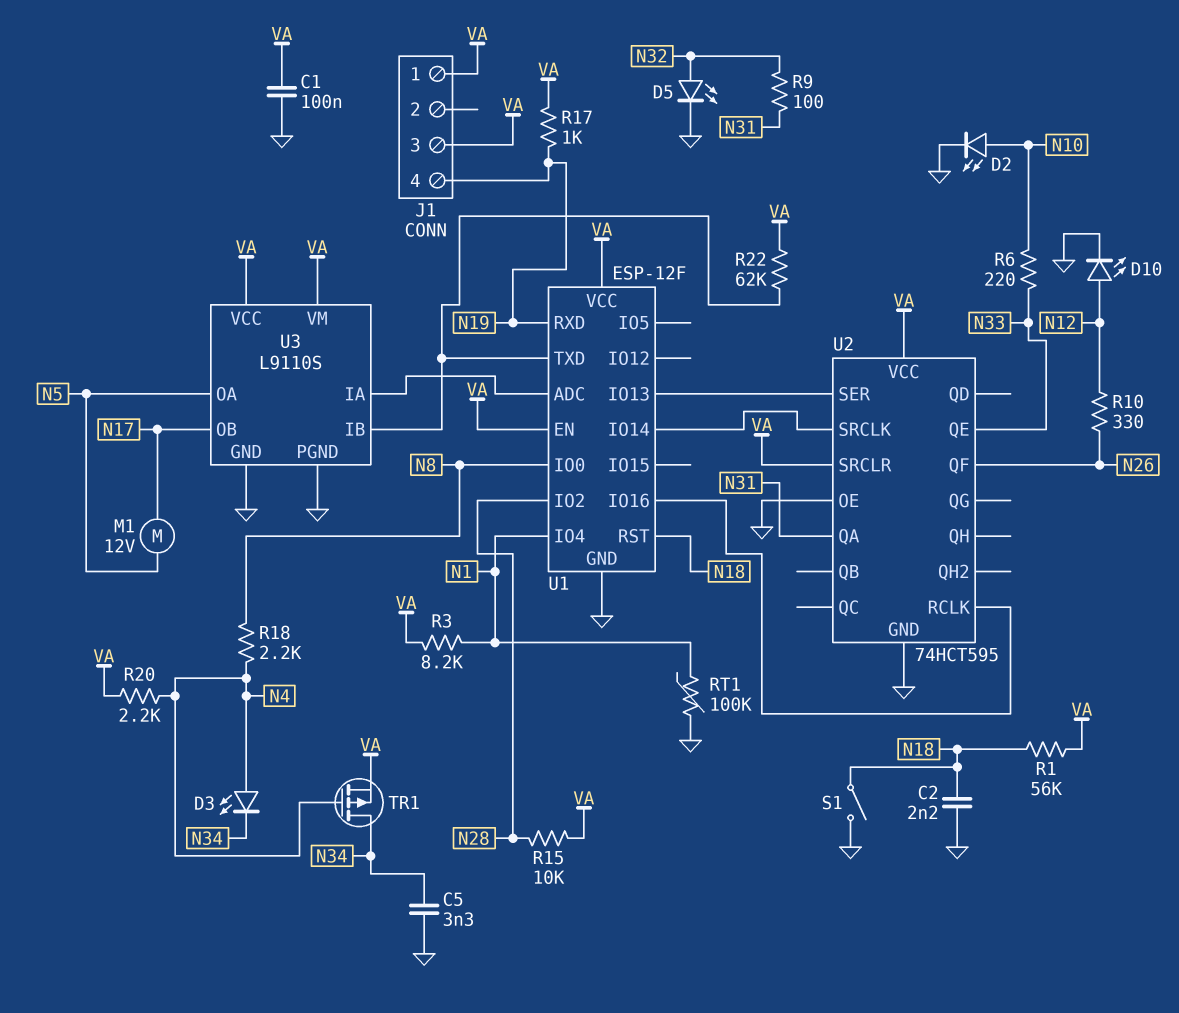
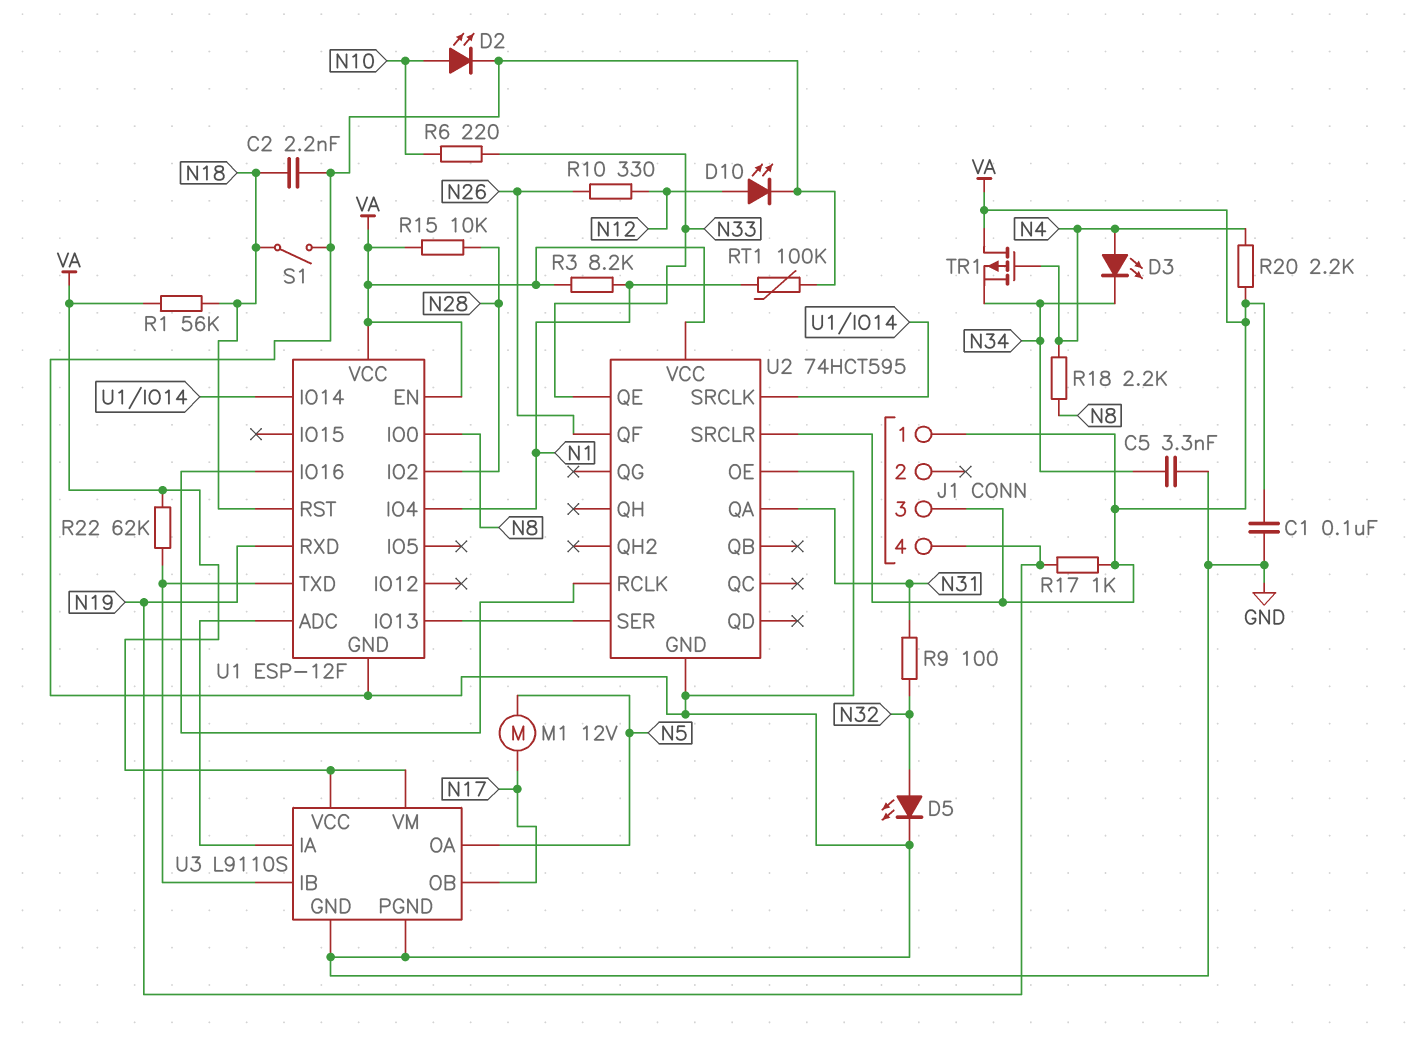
TR1: PMOS (G N4, D N34, S VA) -> PMOS (G N4, D VA, S N34)

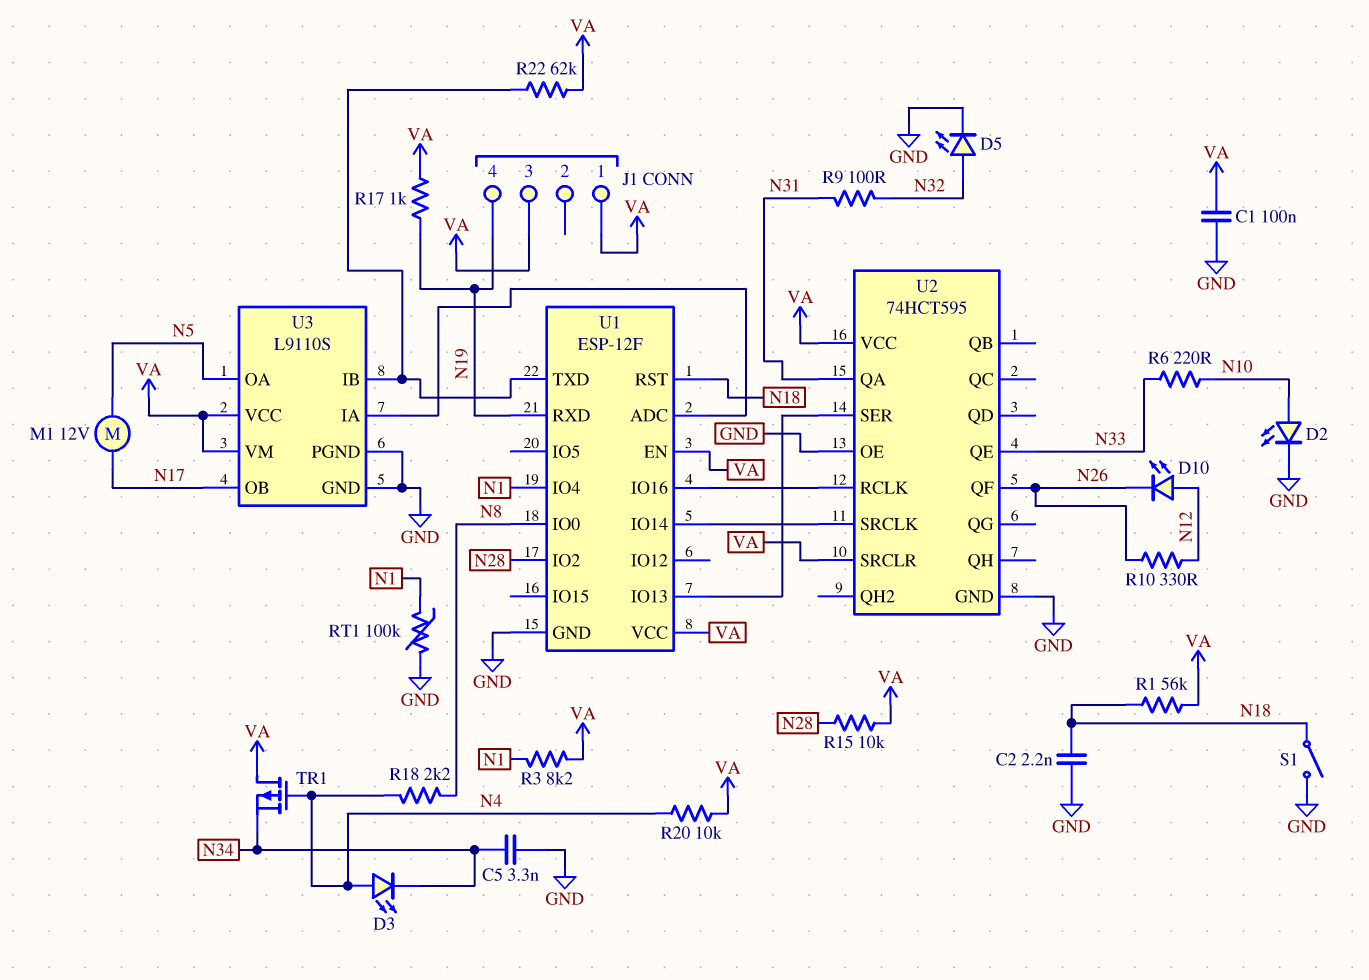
D10: LED (A N12, K GND) -> LED (A N12, K N26)
R20: 2.2k (N4, VA) -> 10k (N4, VA)

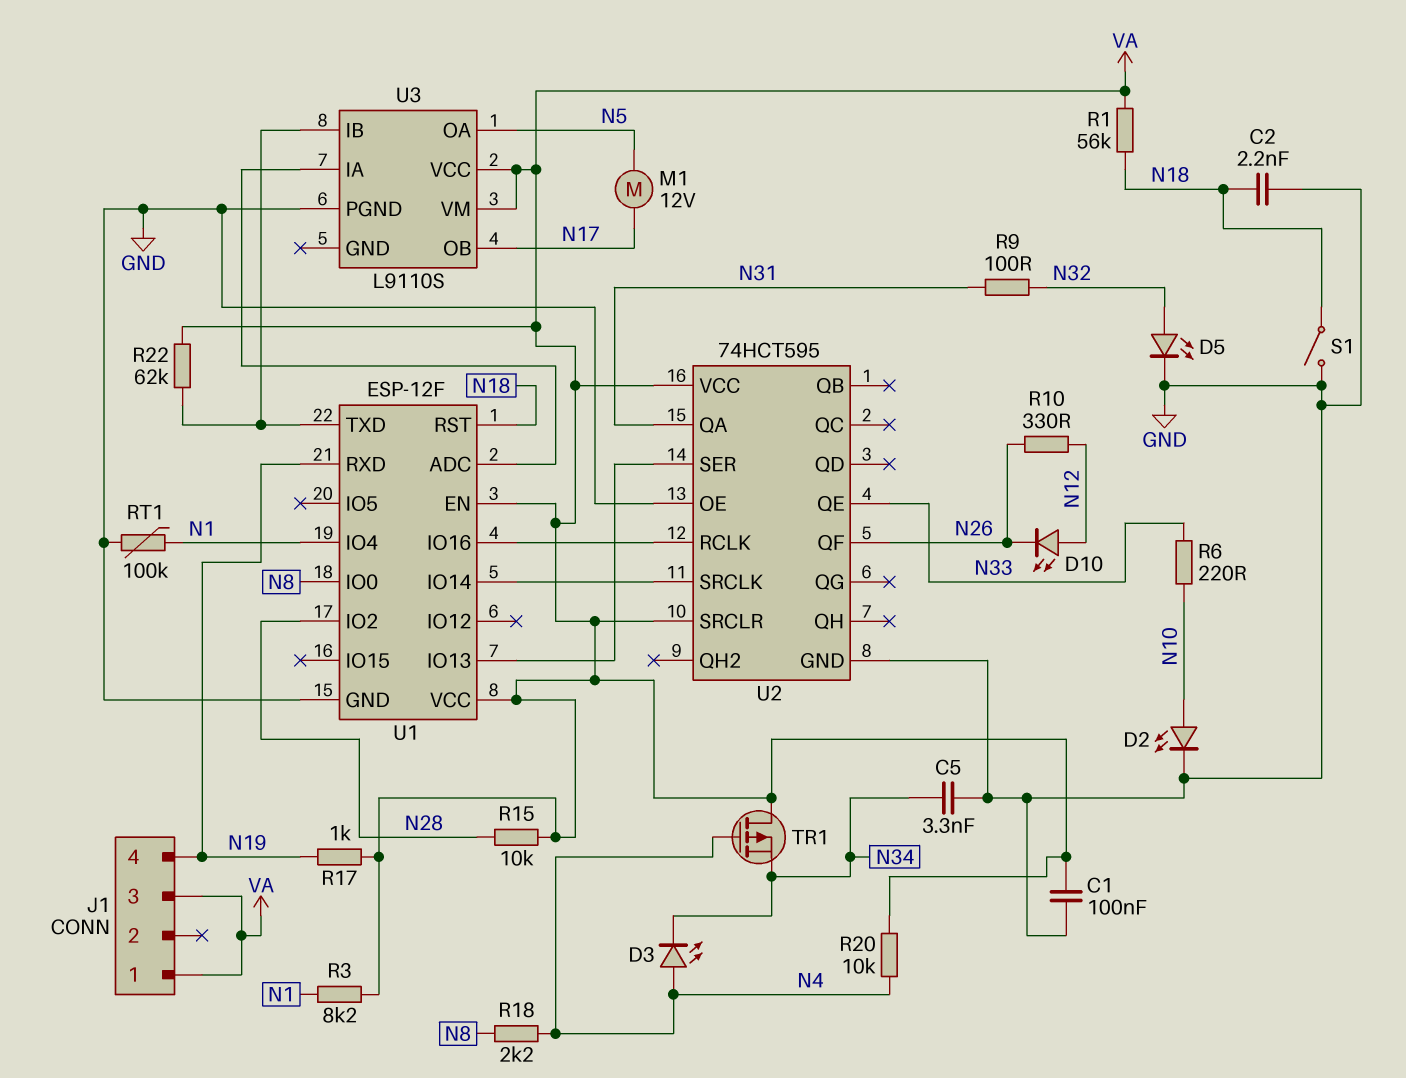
U3 pin GND: GND -> none

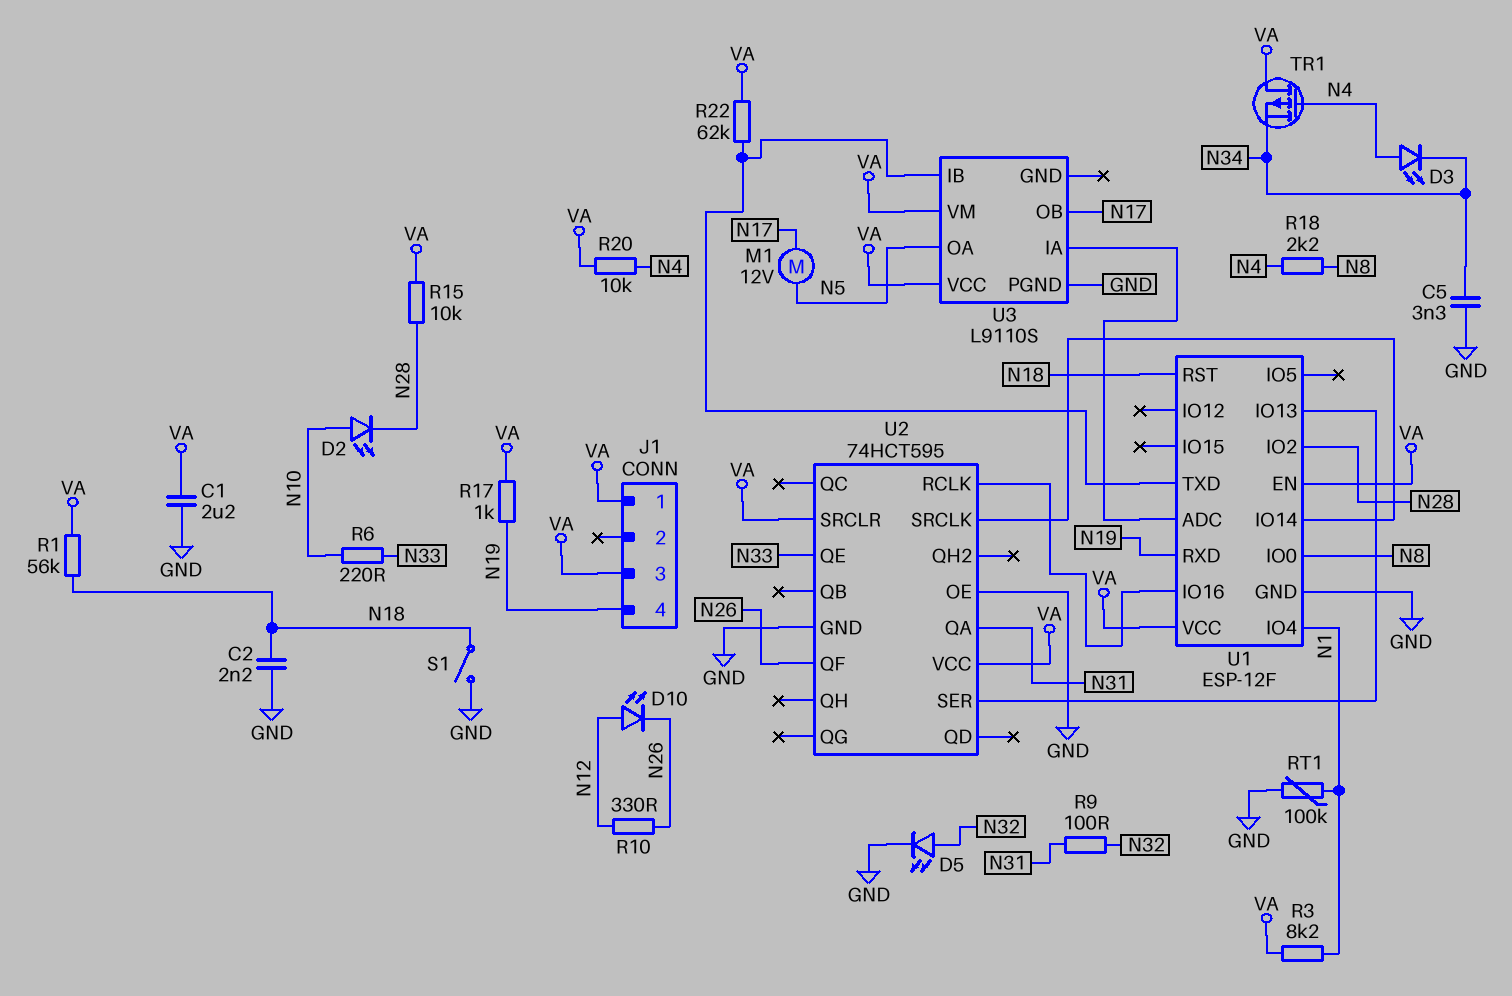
C1: 100nF (GND, VA) -> 2.2uF (GND, VA)
D2: LED (A N10, K GND) -> LED (A N10, K N28)

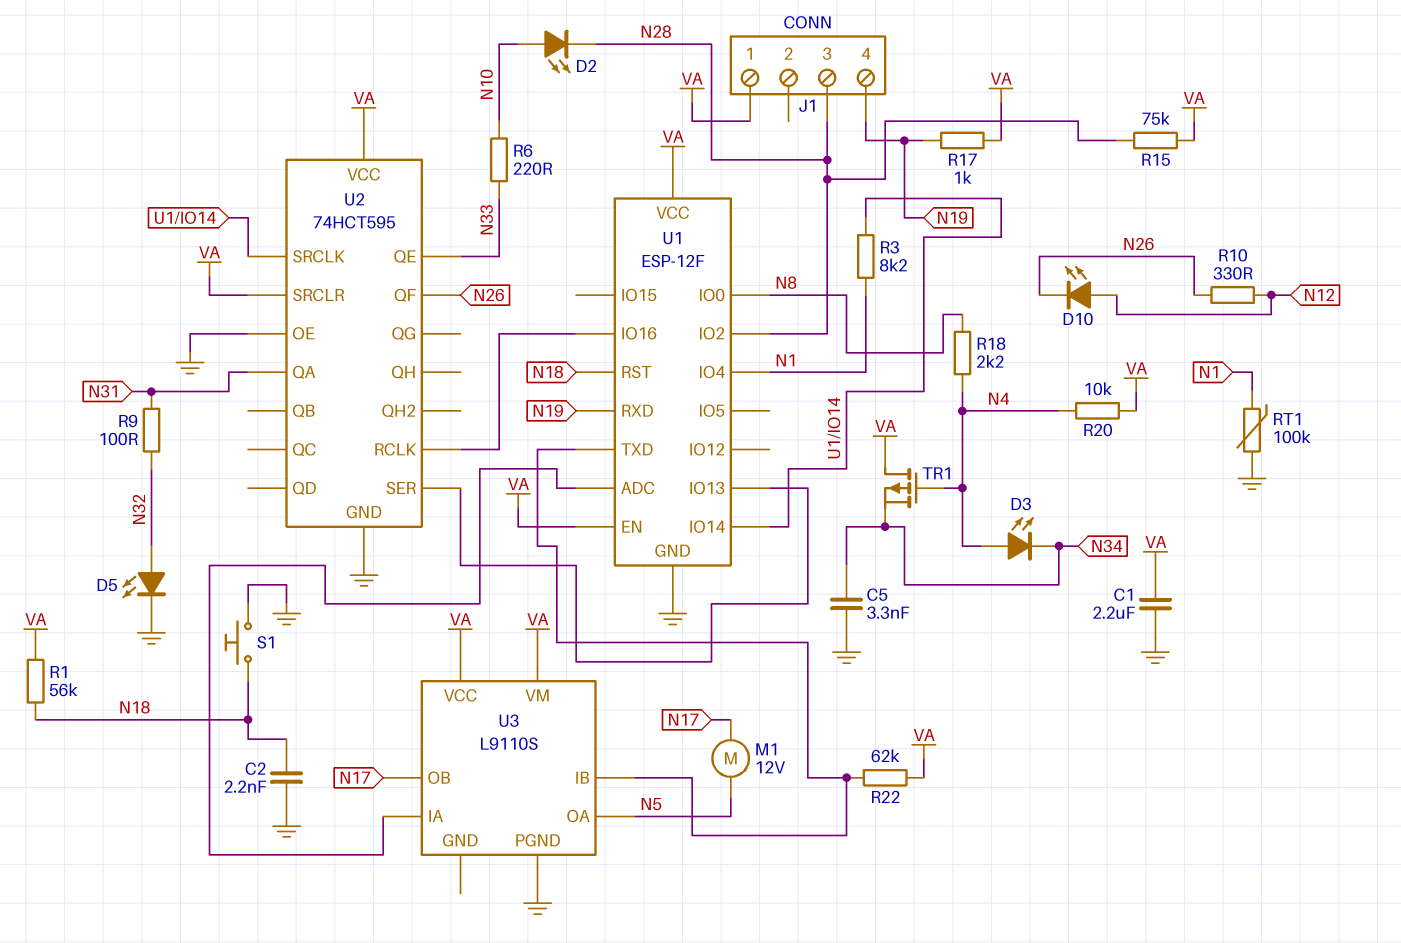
J1 pin 3: VA -> N28
R3: 8.2k (N1, VA) -> 8.2k (N1, U1/IO14)
R15: 10k (N28, VA) -> 75k (N28, VA)
S1: switch (GND, N18) -> button (GND, N18)

